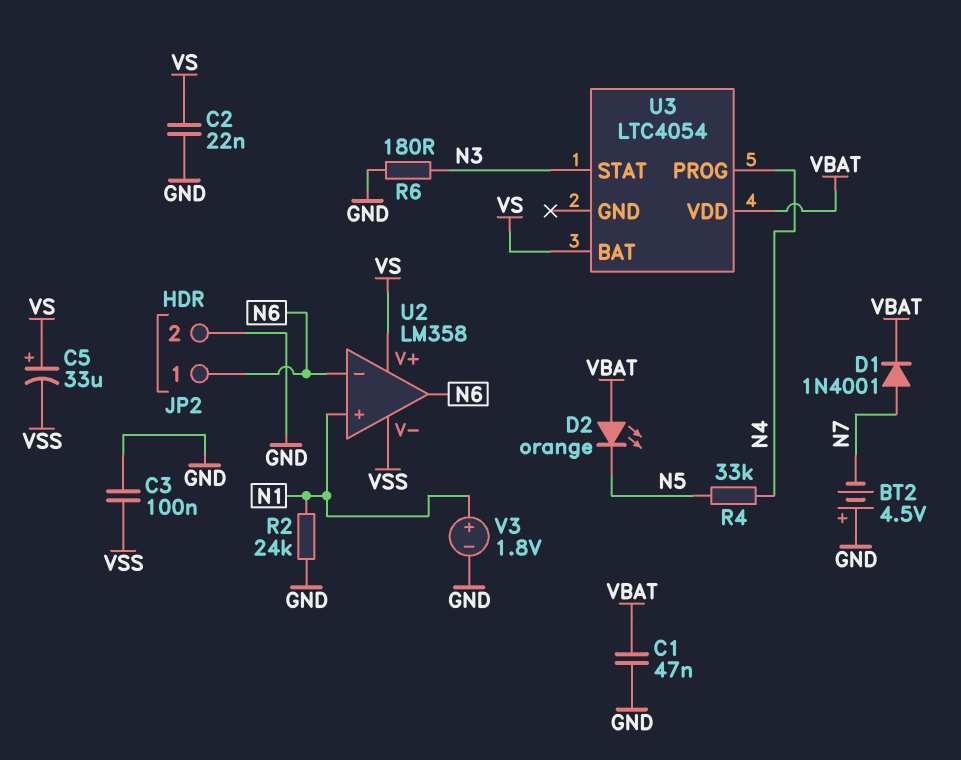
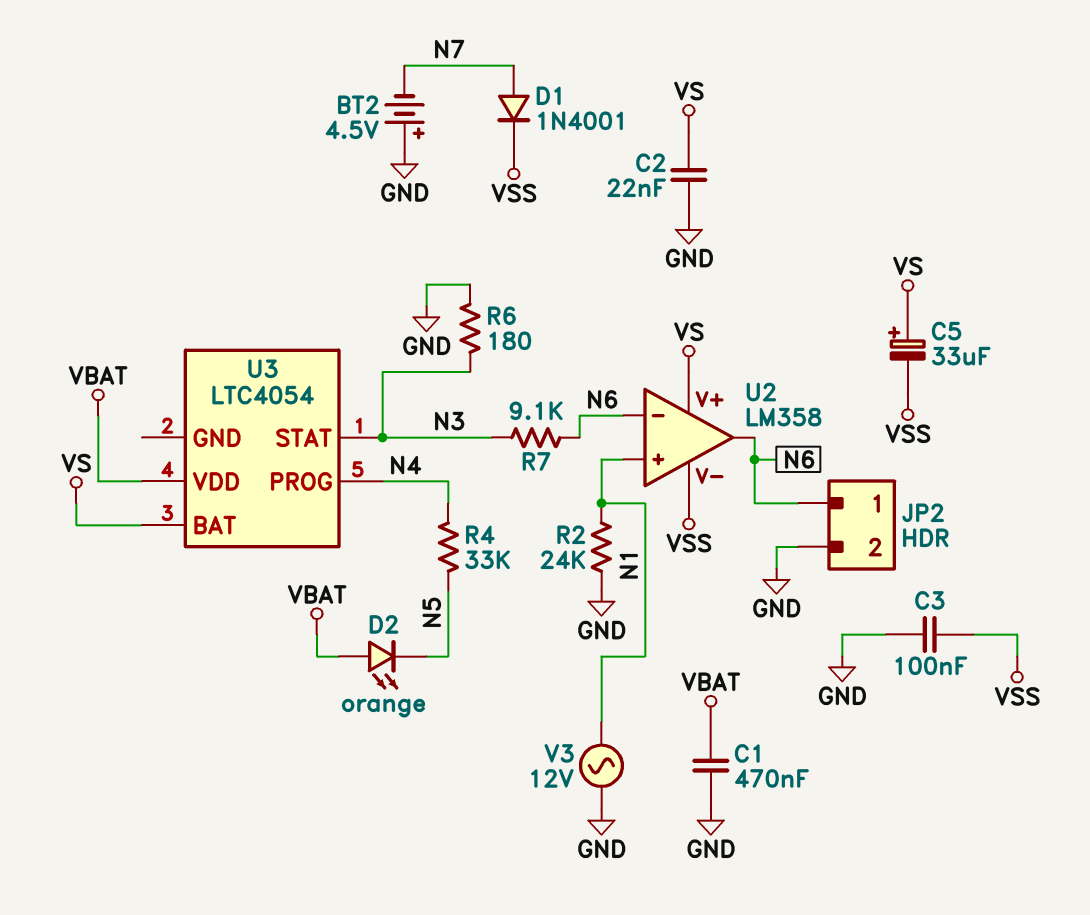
C1: 47nF (GND, VBAT) -> 470nF (GND, VBAT)
D1: diode 1N4001 (A N7, K VBAT) -> diode 1N4001 (A N7, K VSS)
R7: none -> 9.1k (N3, N6)
V3: 1.8V (plus N1, minus GND) -> AC 12V (GND, N1)

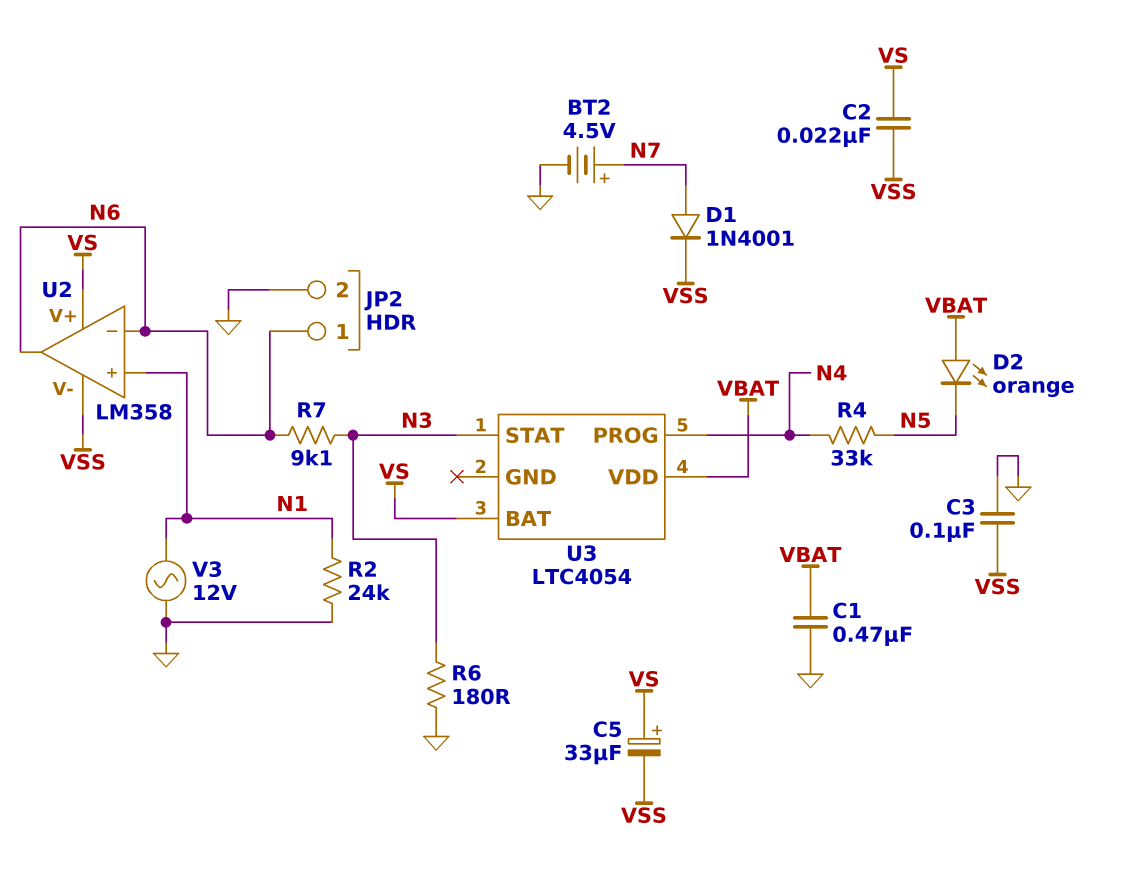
BT2: 4.5V (plus GND, minus N7) -> 4.5V (plus N7, minus GND)
C2: 22nF (GND, VS) -> 22nF (VS, VSS)

